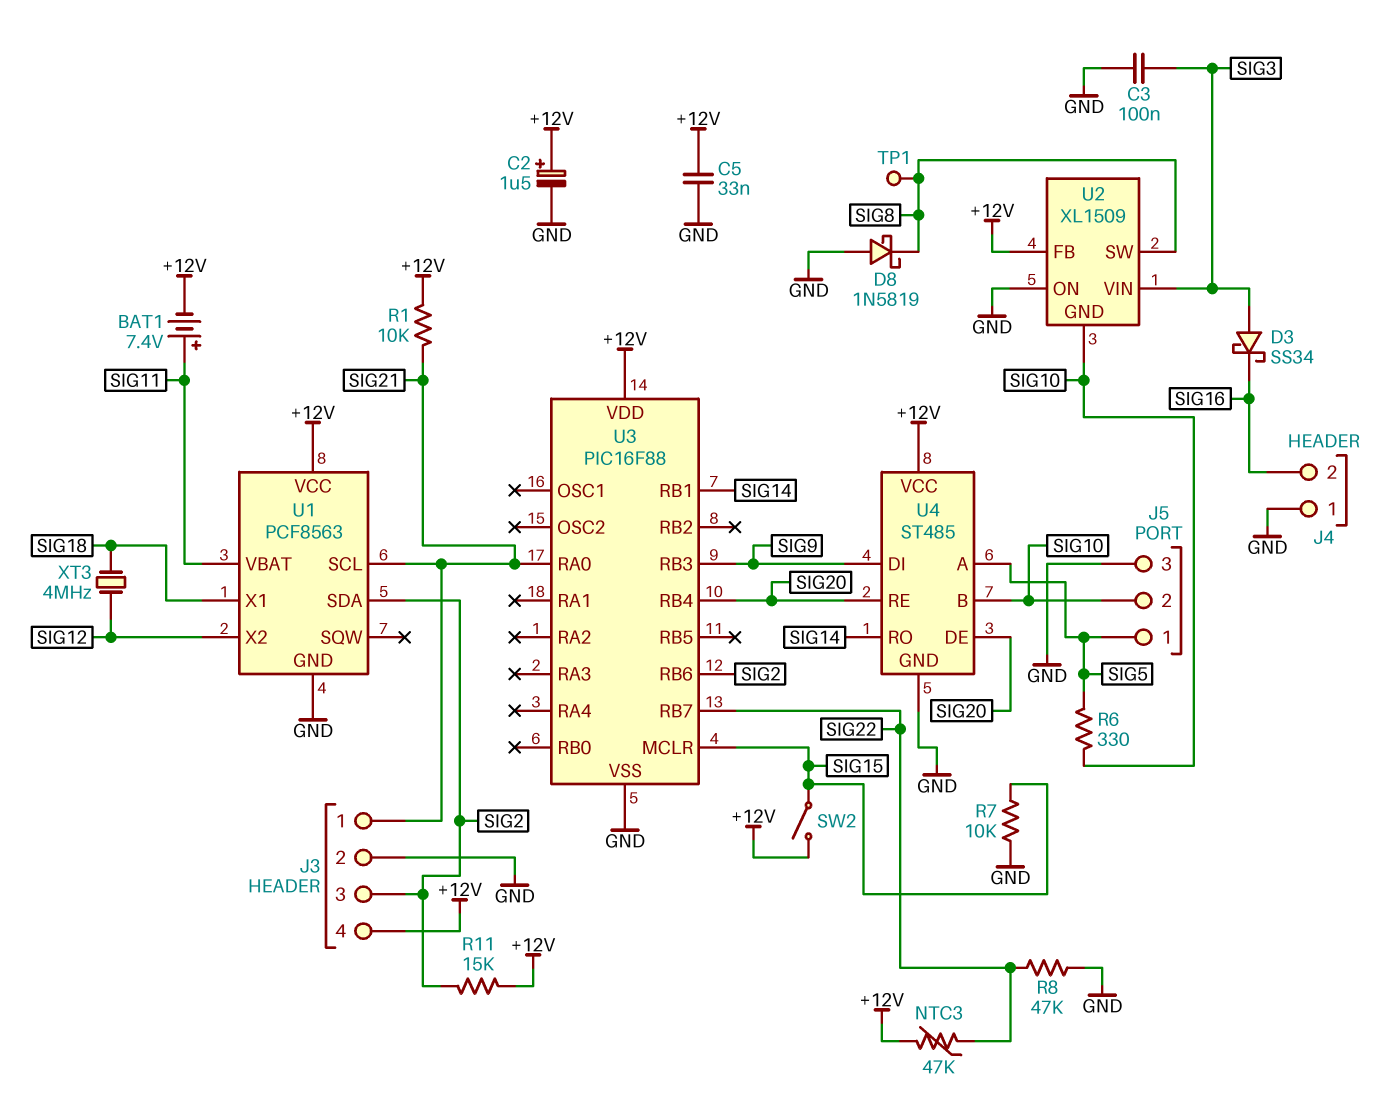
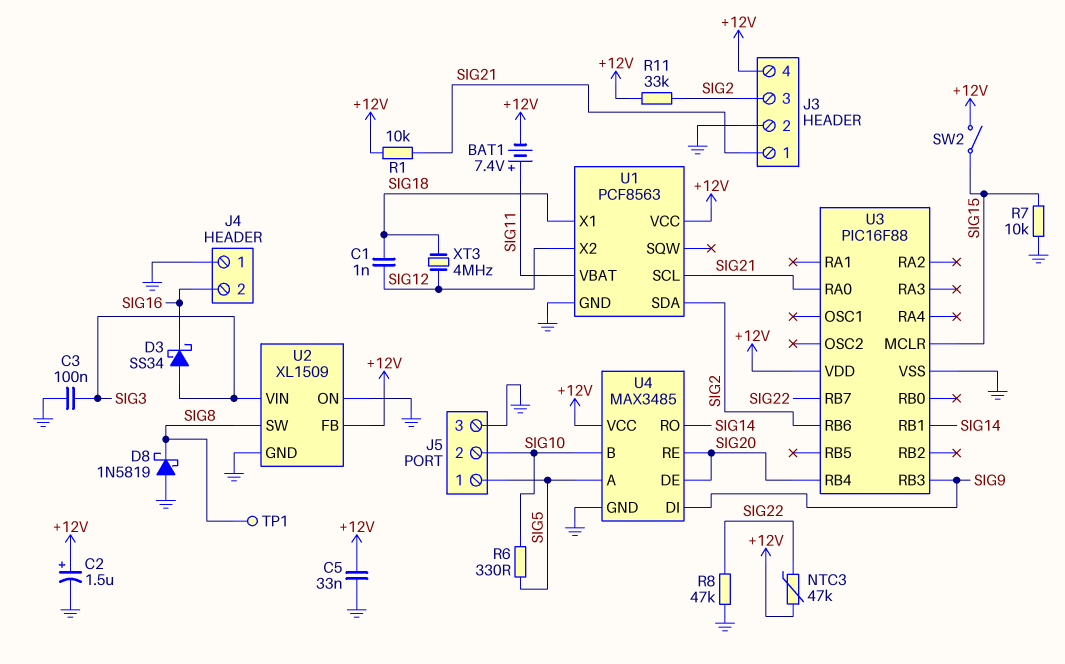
C1: none -> 1nF (SIG12, SIG18)
R11: 15k (+12V, SIG2) -> 33k (+12V, SIG2)
U2 pin GND: SIG10 -> GND
U4: ST485 -> MAX3485

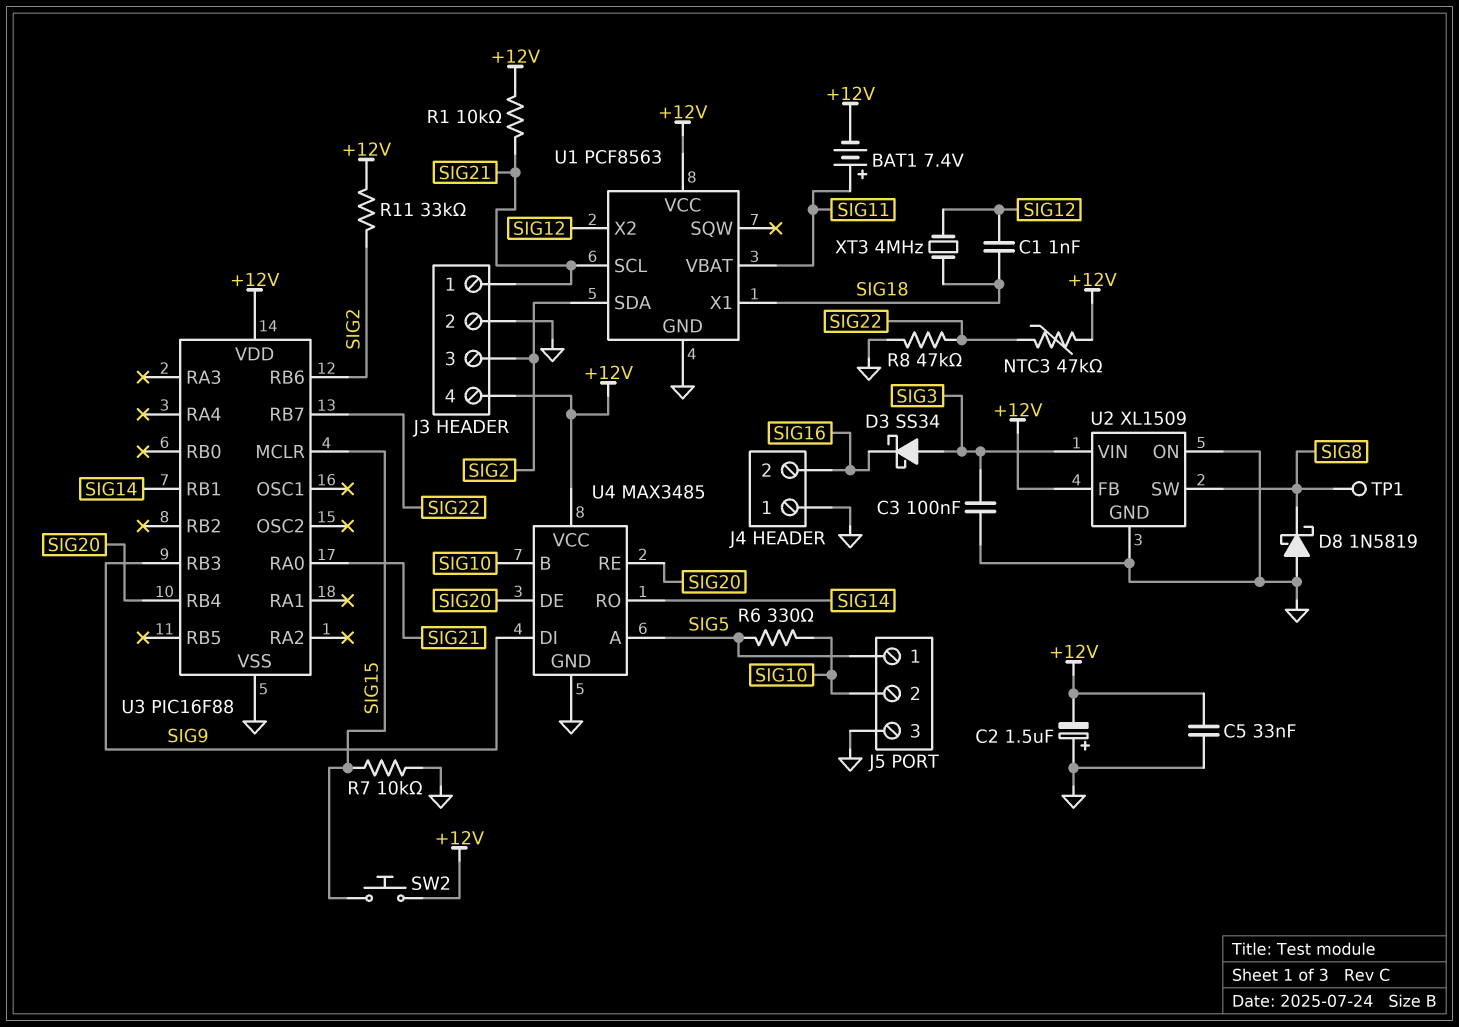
C2: 1.5uF (plus +12V, minus GND) -> 1.5uF (plus GND, minus +12V)
SW2: switch (+12V, SIG15) -> button (+12V, SIG15)

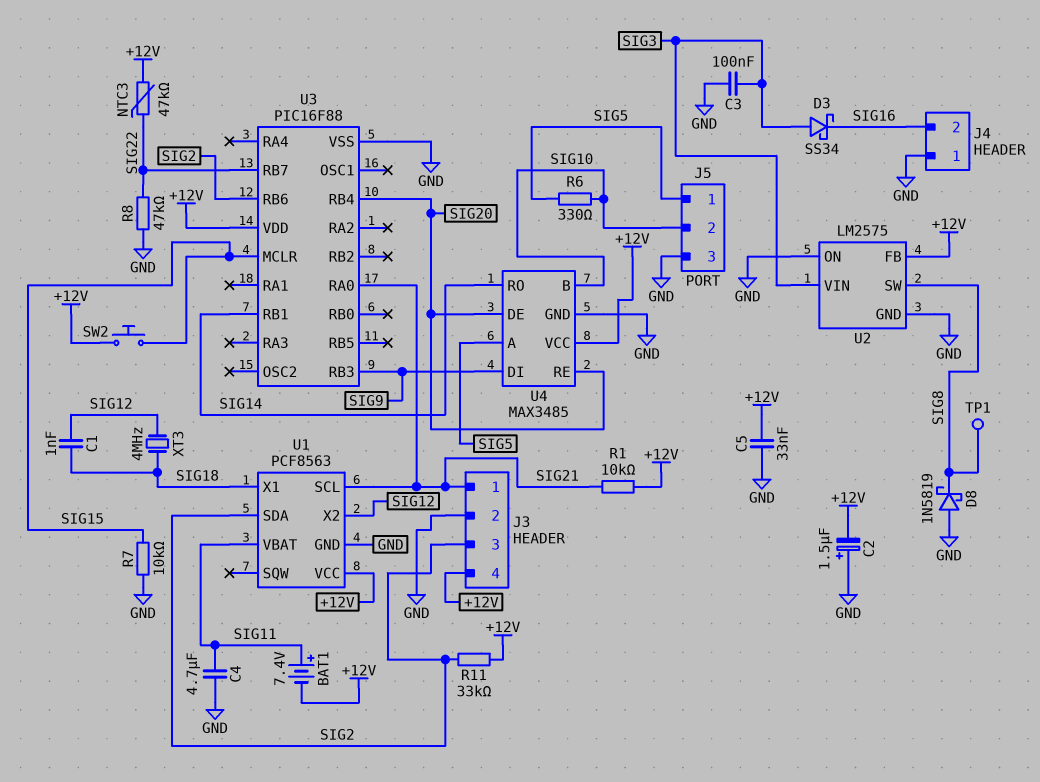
C4: none -> 4.7uF (GND, SIG11)
U2: XL1509 -> LM2575

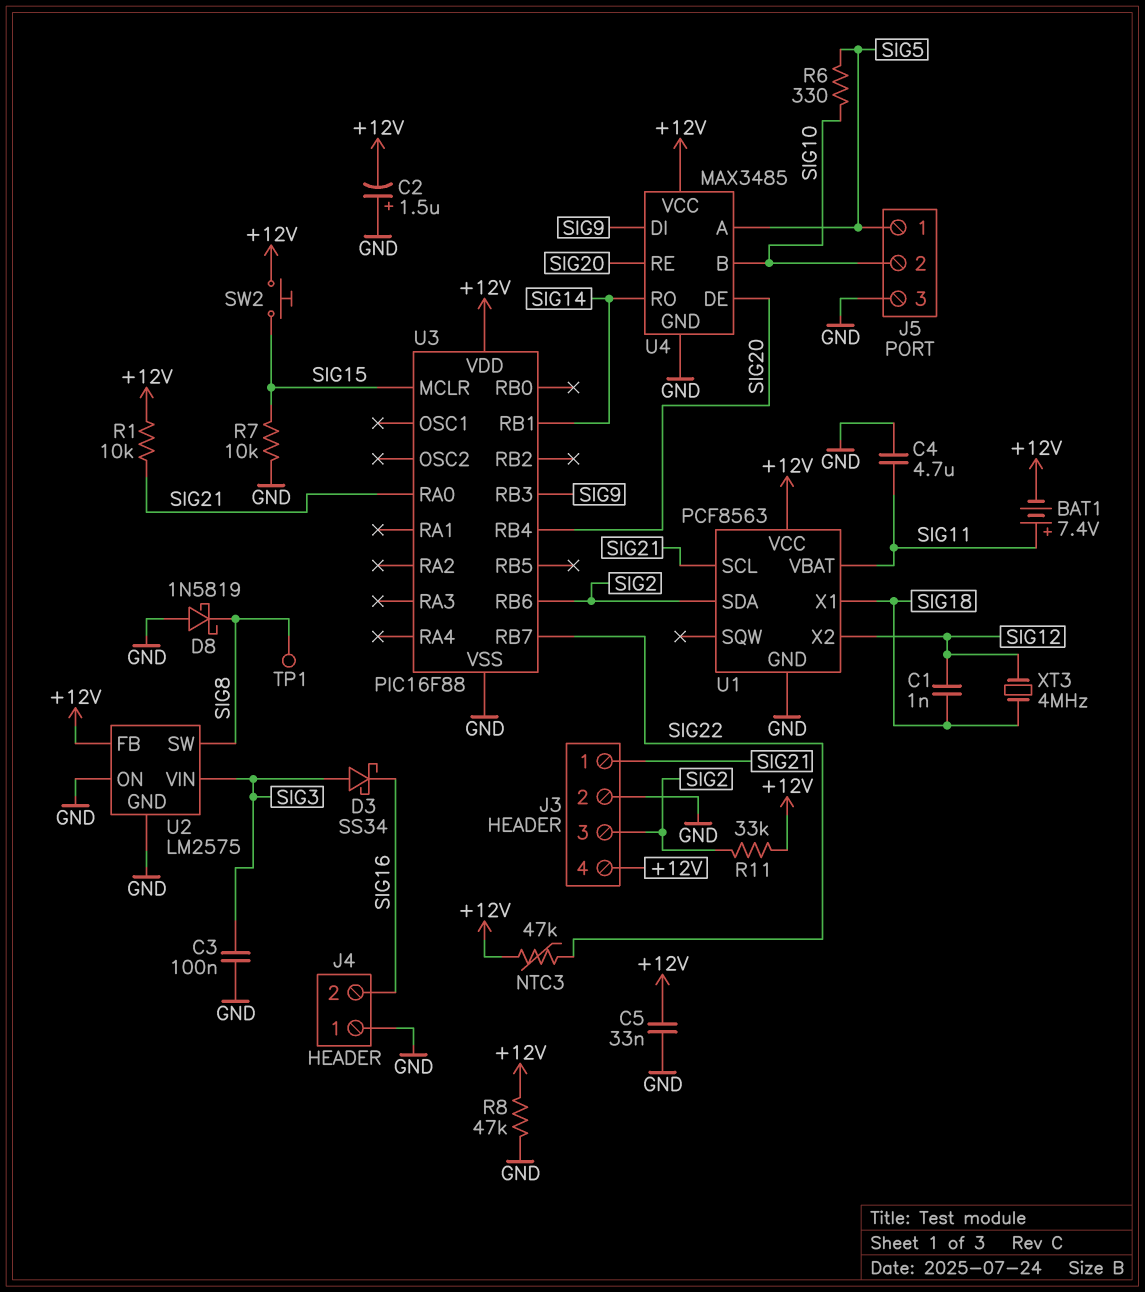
R8: 47k (GND, SIG22) -> 47k (+12V, GND)

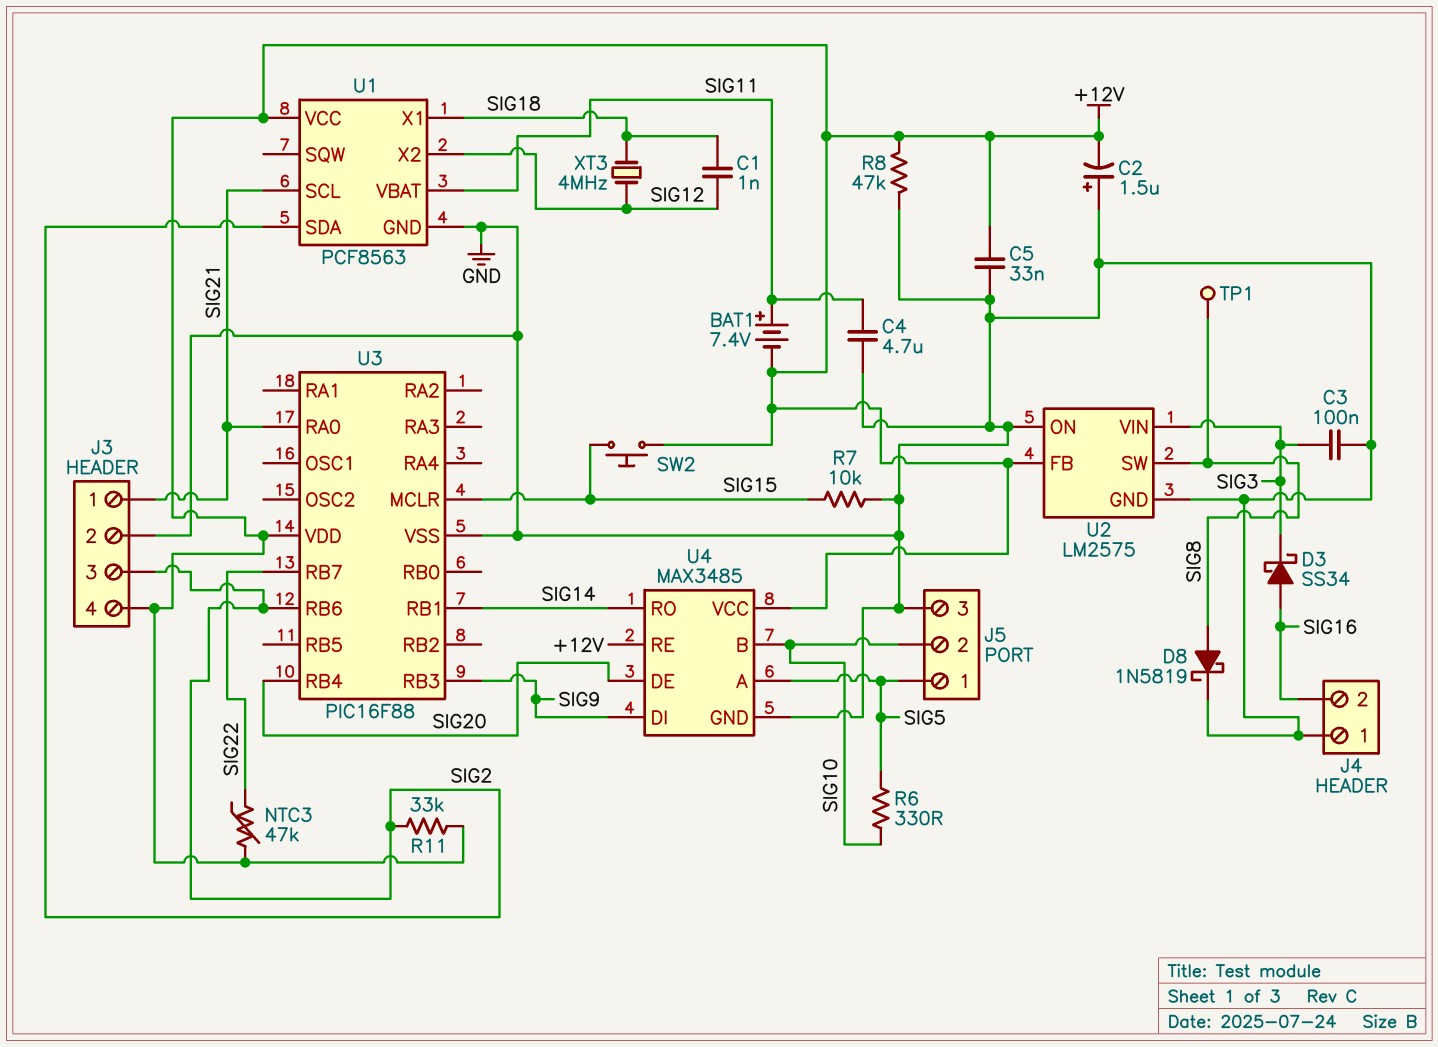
D3: schottky SS34 (A SIG3, K SIG16) -> schottky SS34 (A SIG16, K SIG3)
D8: schottky 1N5819 (A GND, K SIG8) -> schottky 1N5819 (A SIG8, K GND)
R1: 10k (+12V, SIG21) -> none
U4 pin RE: SIG20 -> +12V

